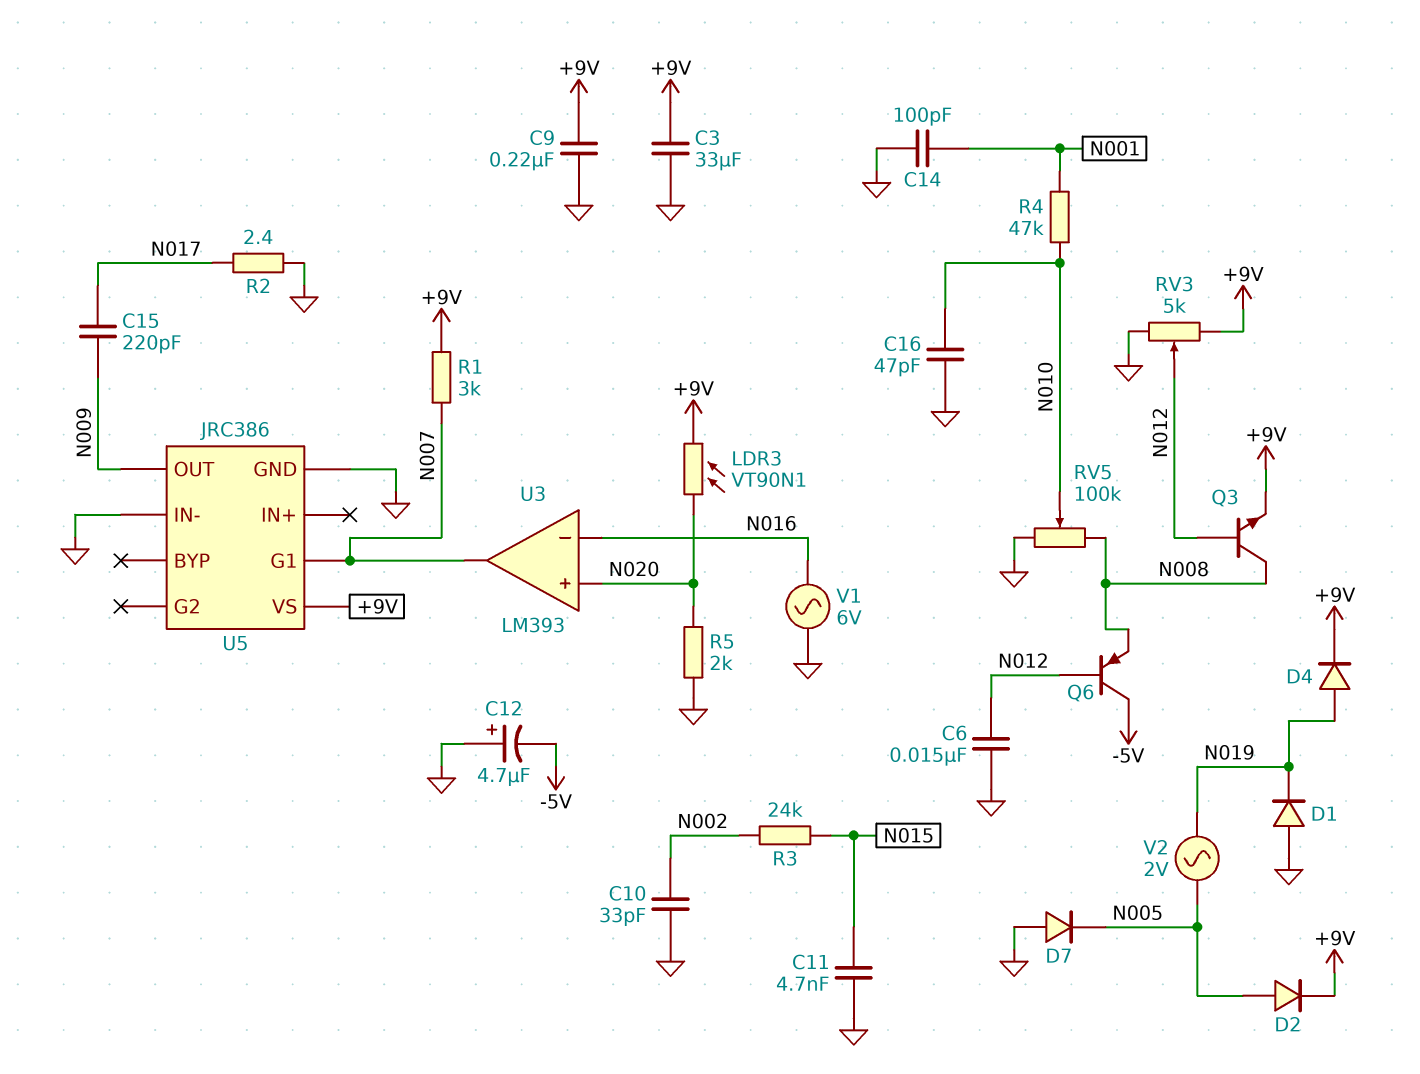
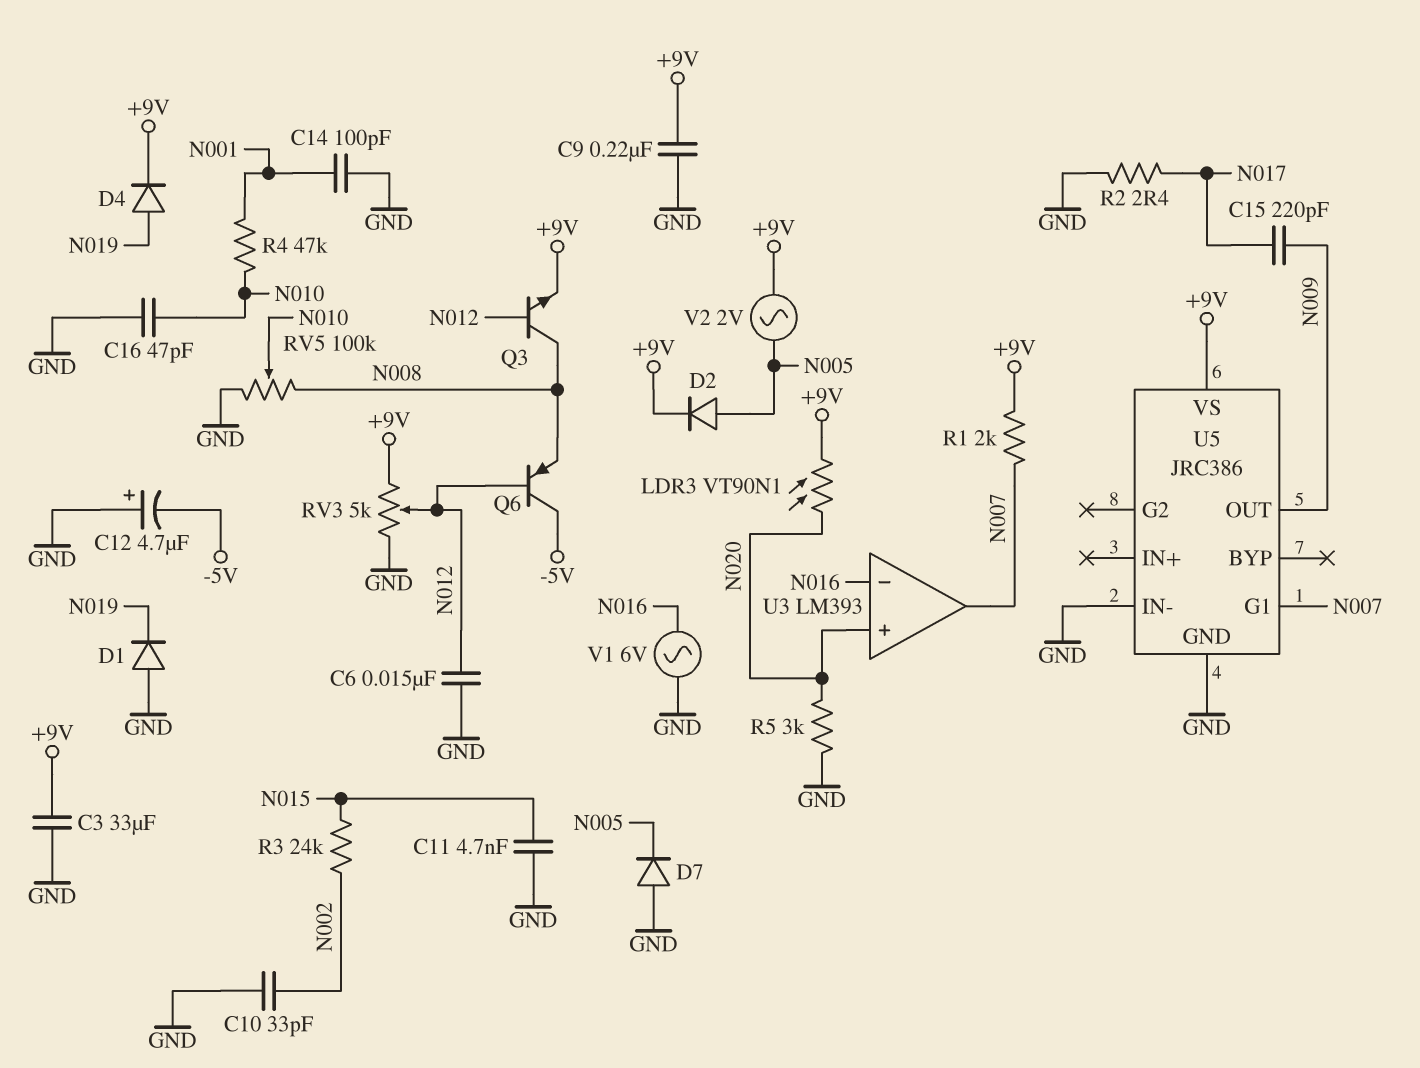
R1: 3k (+9V, N007) -> 2k (+9V, N007)
R5: 2k (GND, N020) -> 3k (GND, N020)
V2: AC 2V (N005, N019) -> AC 2V (+9V, N005)

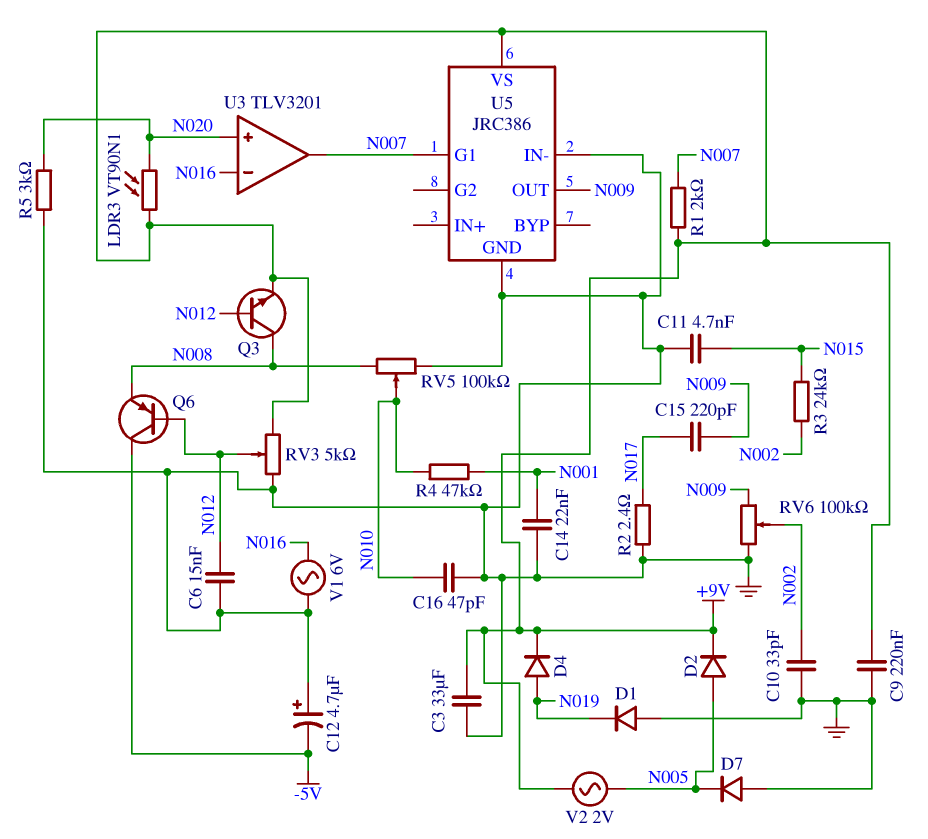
C14: 100pF (GND, N001) -> 22nF (GND, N001)
RV6: none -> 100k (GND, N009, wiper N002)
U3: LM393 -> TLV3201

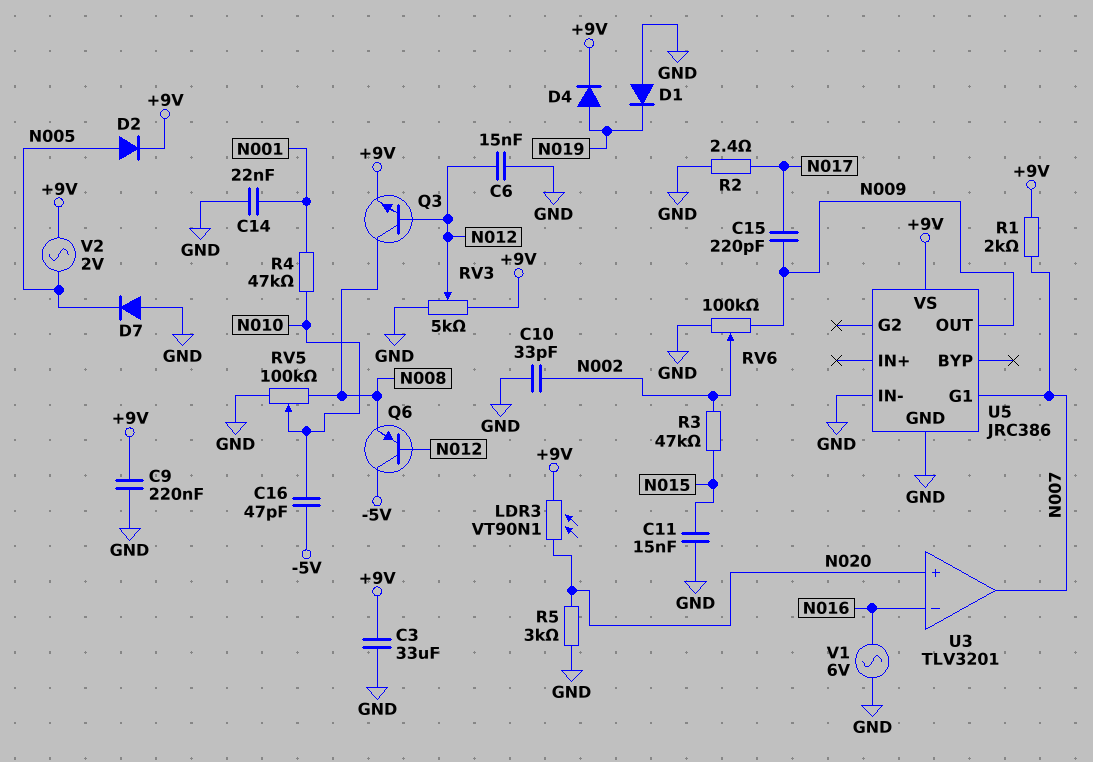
C11: 4.7nF (GND, N015) -> 15nF (GND, N015)
C12: 4.7uF (plus GND, minus -5V) -> none
C16: 47pF (GND, N010) -> 47pF (-5V, N010)
R3: 24k (N002, N015) -> 47k (N002, N015)

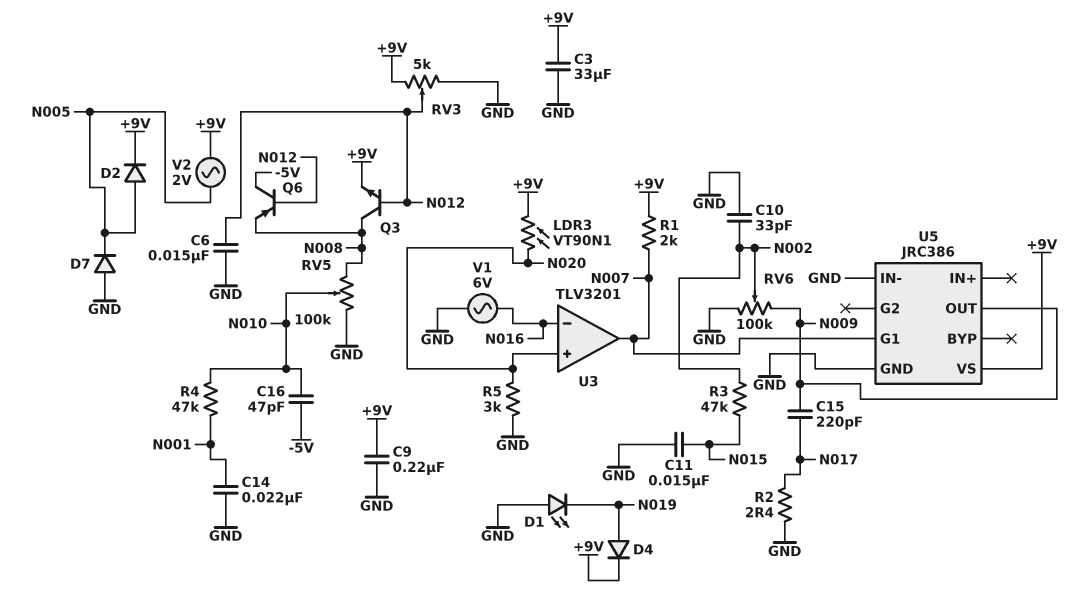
D1: diode (A GND, K N019) -> LED (A GND, K N019)

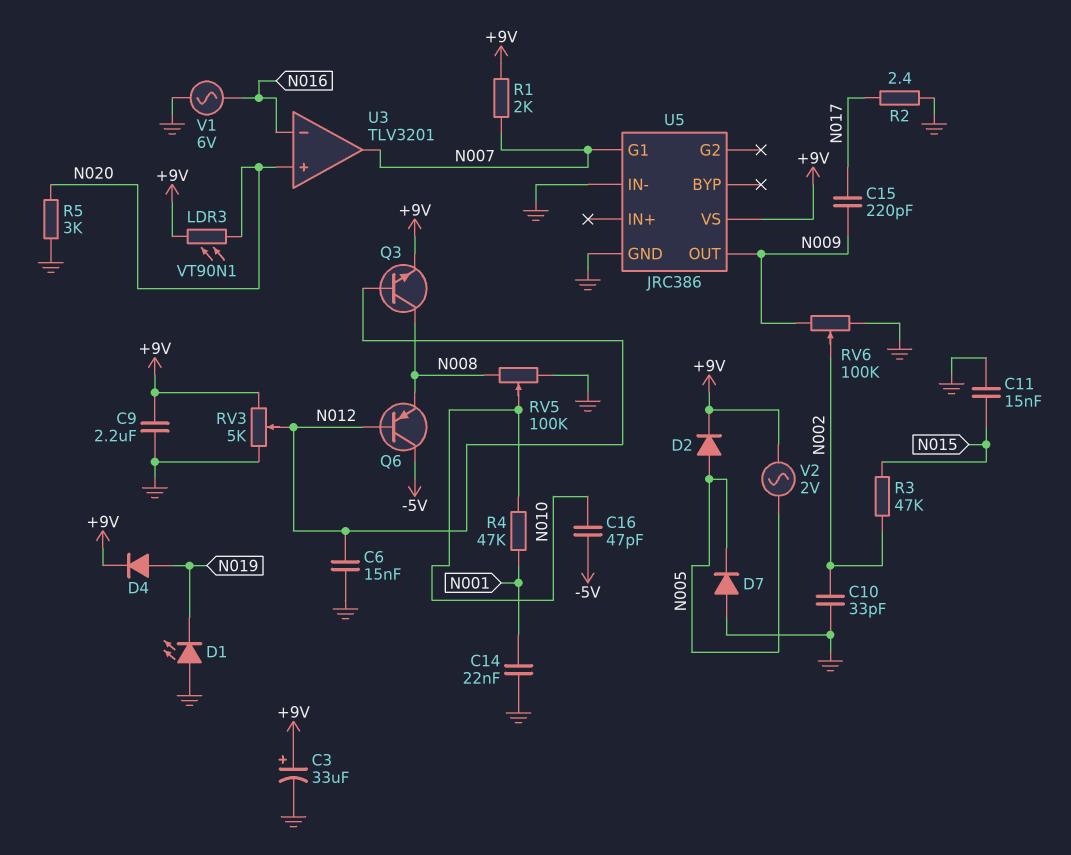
C3: 33uF (+9V, GND) -> 33uF (plus +9V, minus GND)
C9: 220nF (+9V, GND) -> 2.2uF (+9V, GND)

